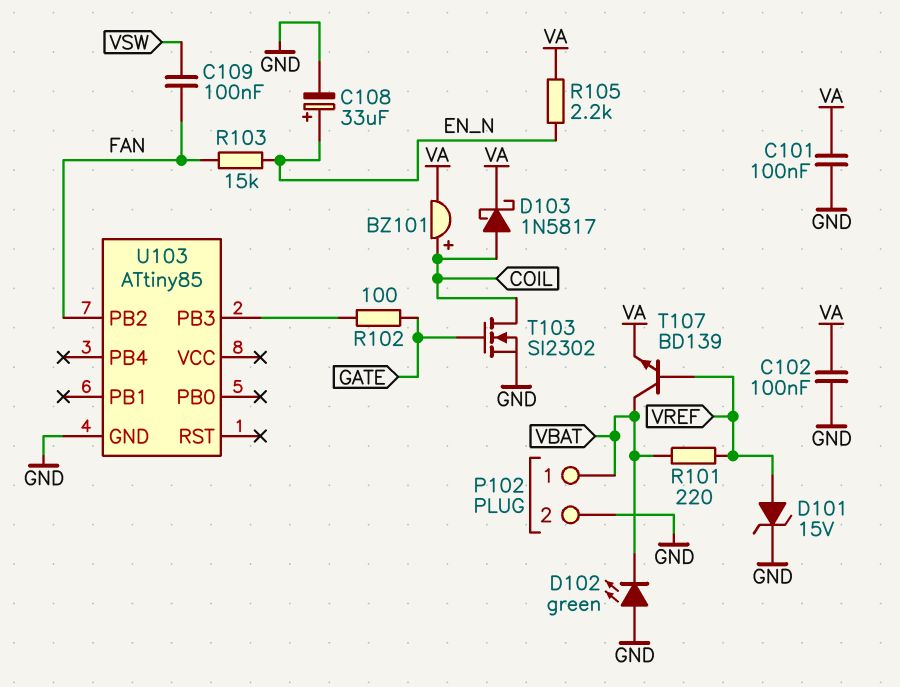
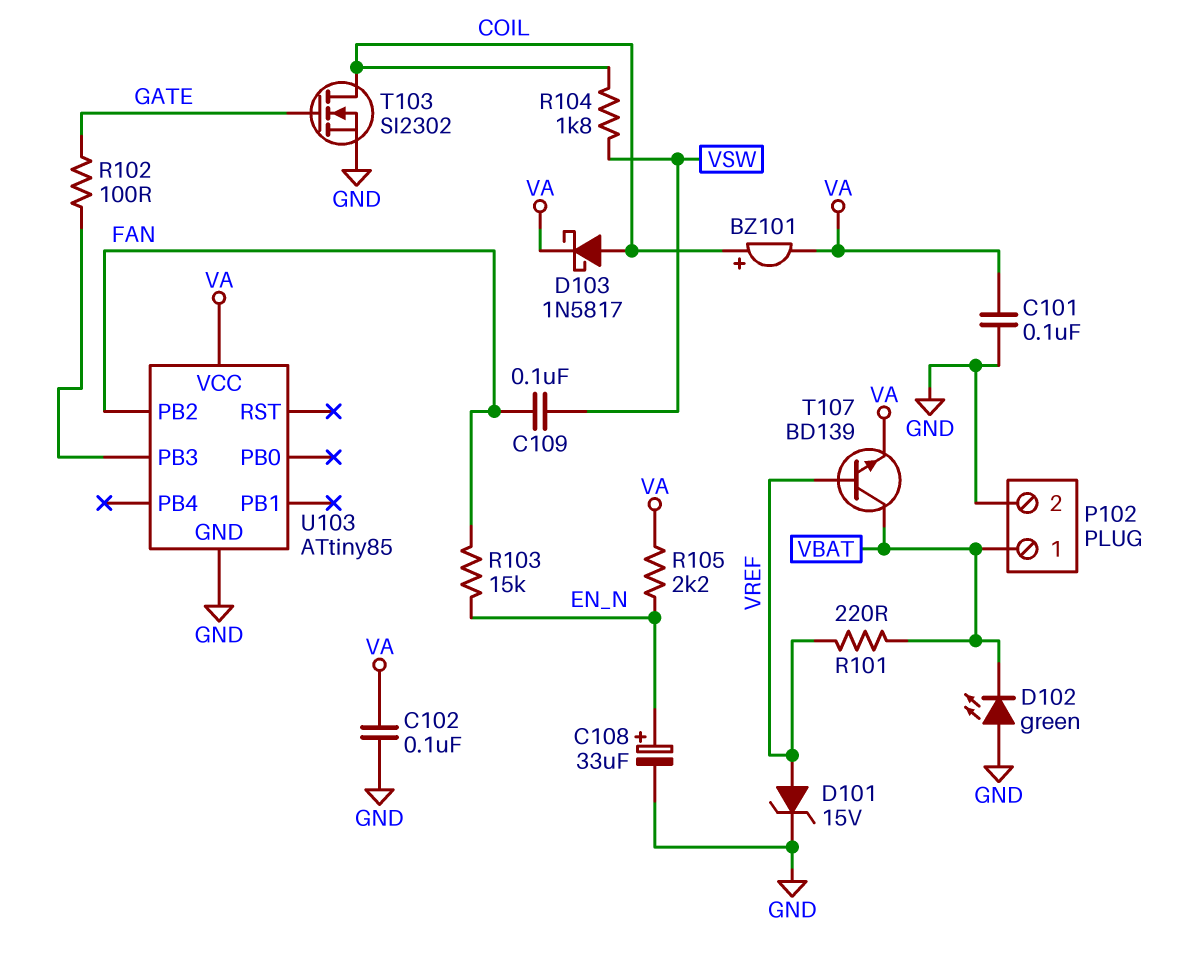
R104: none -> 1.8k (COIL, VSW)
U103 pin VCC: none -> VA

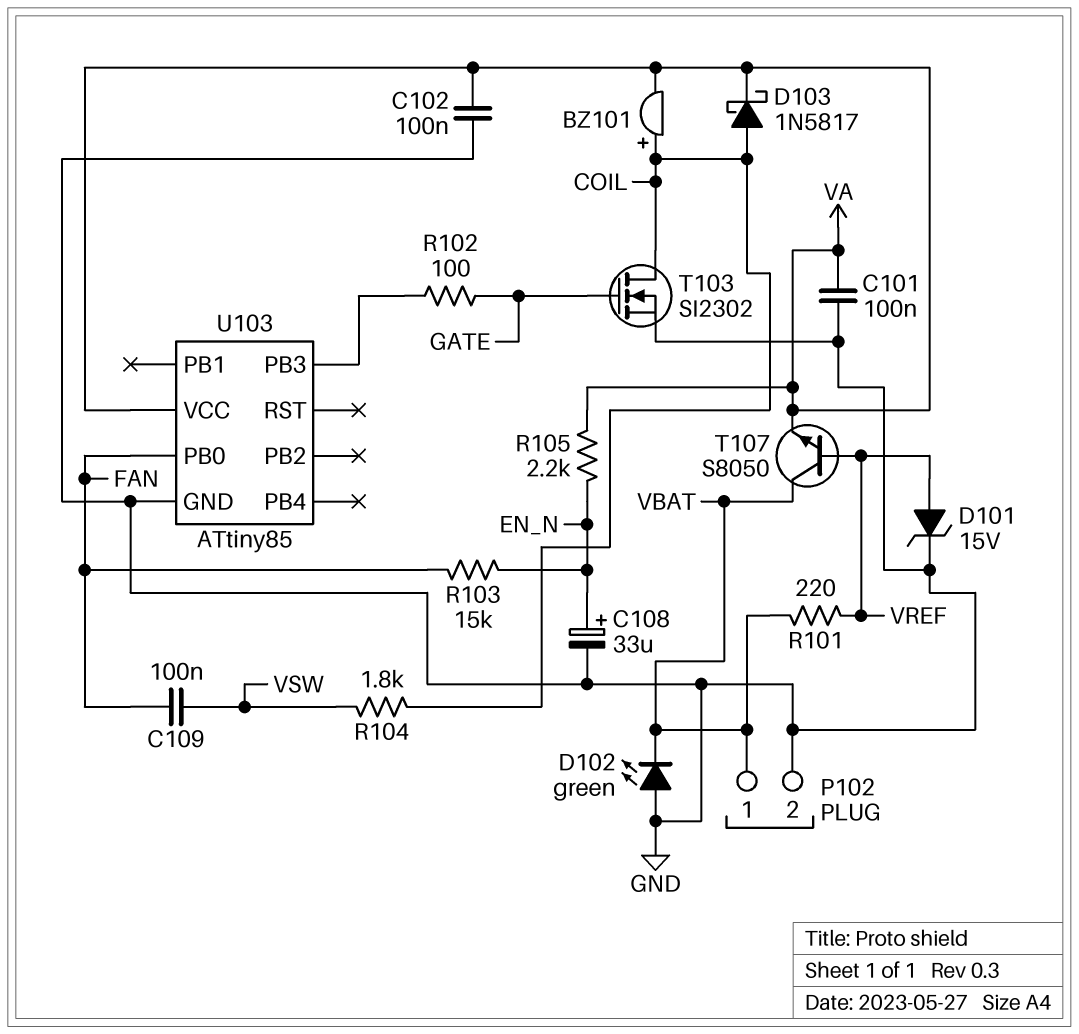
T107: NPN BD139 (B VREF, C VBAT, E VA) -> NPN S8050 (B VREF, C VBAT, E VA)
U103 pin PB0: none -> FAN
U103 pin PB2: FAN -> none

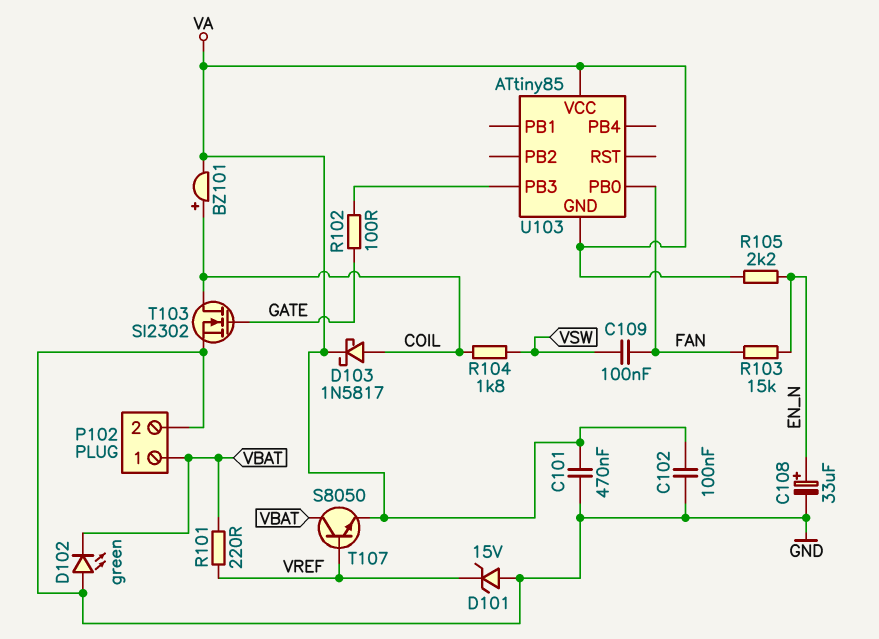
C101: 100nF (GND, VA) -> 470nF (GND, VA)
D101: zener 15V (A VREF, K GND) -> zener 15V (A GND, K VREF)
U103 pin GND: GND -> VA

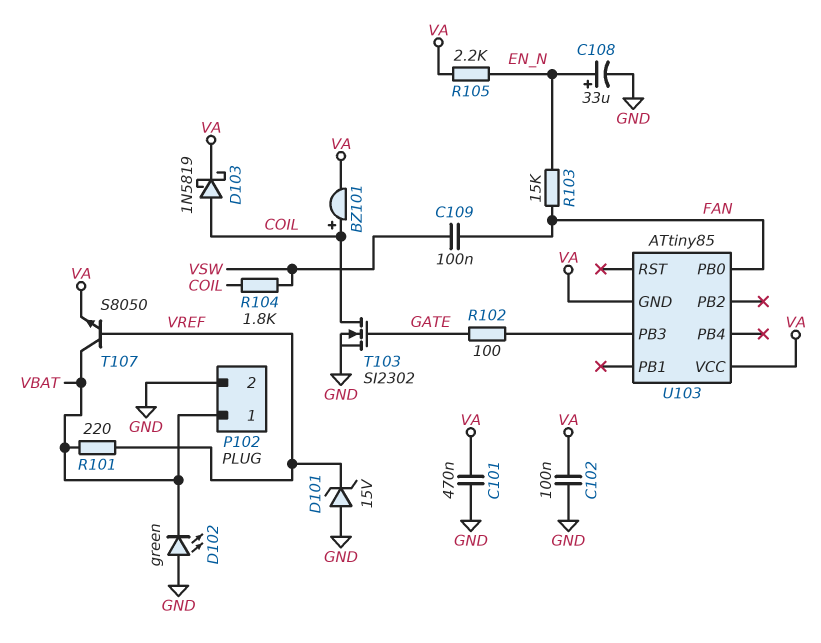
D103: schottky 1N5817 (A COIL, K VA) -> schottky 1N5819 (A COIL, K VA)

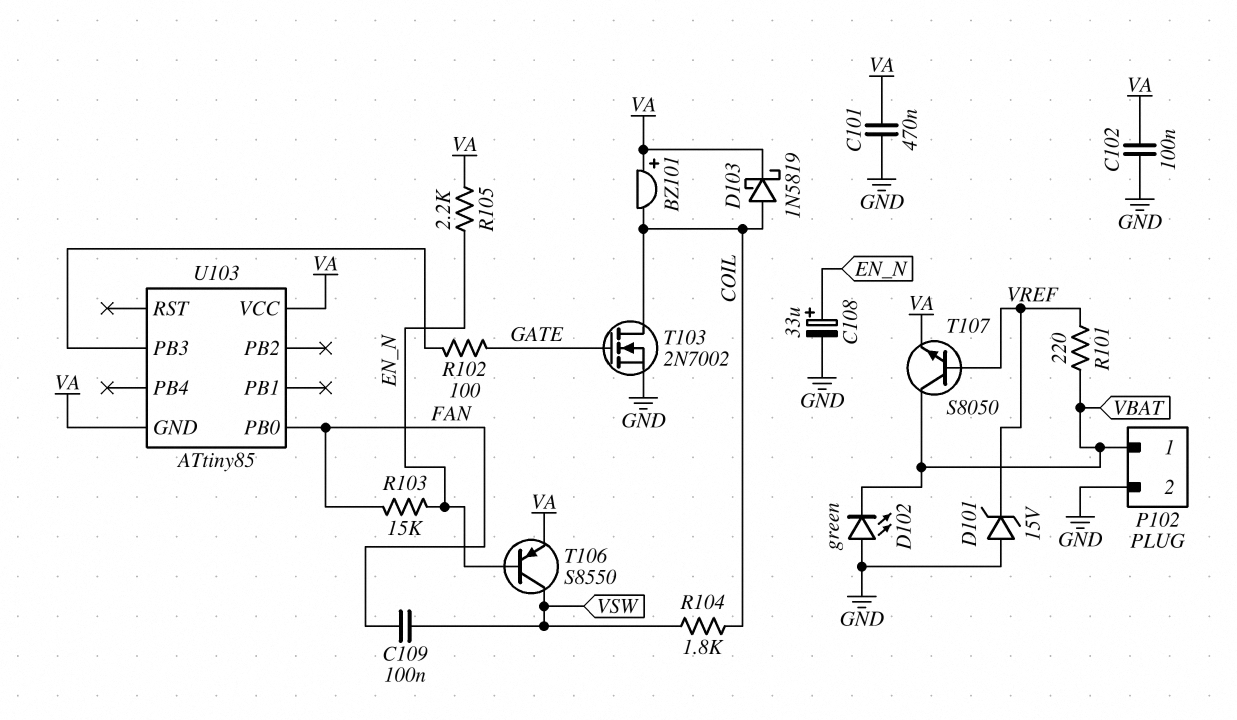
BZ101: buzzer (plus COIL, minus VA) -> buzzer (plus VA, minus COIL)
T103: NMOS SI2302 (G GATE, D COIL, S GND) -> NMOS 2N7002 (G GATE, D COIL, S GND)
T106: none -> PNP S8550 (B EN_N, C VSW, E VA)

